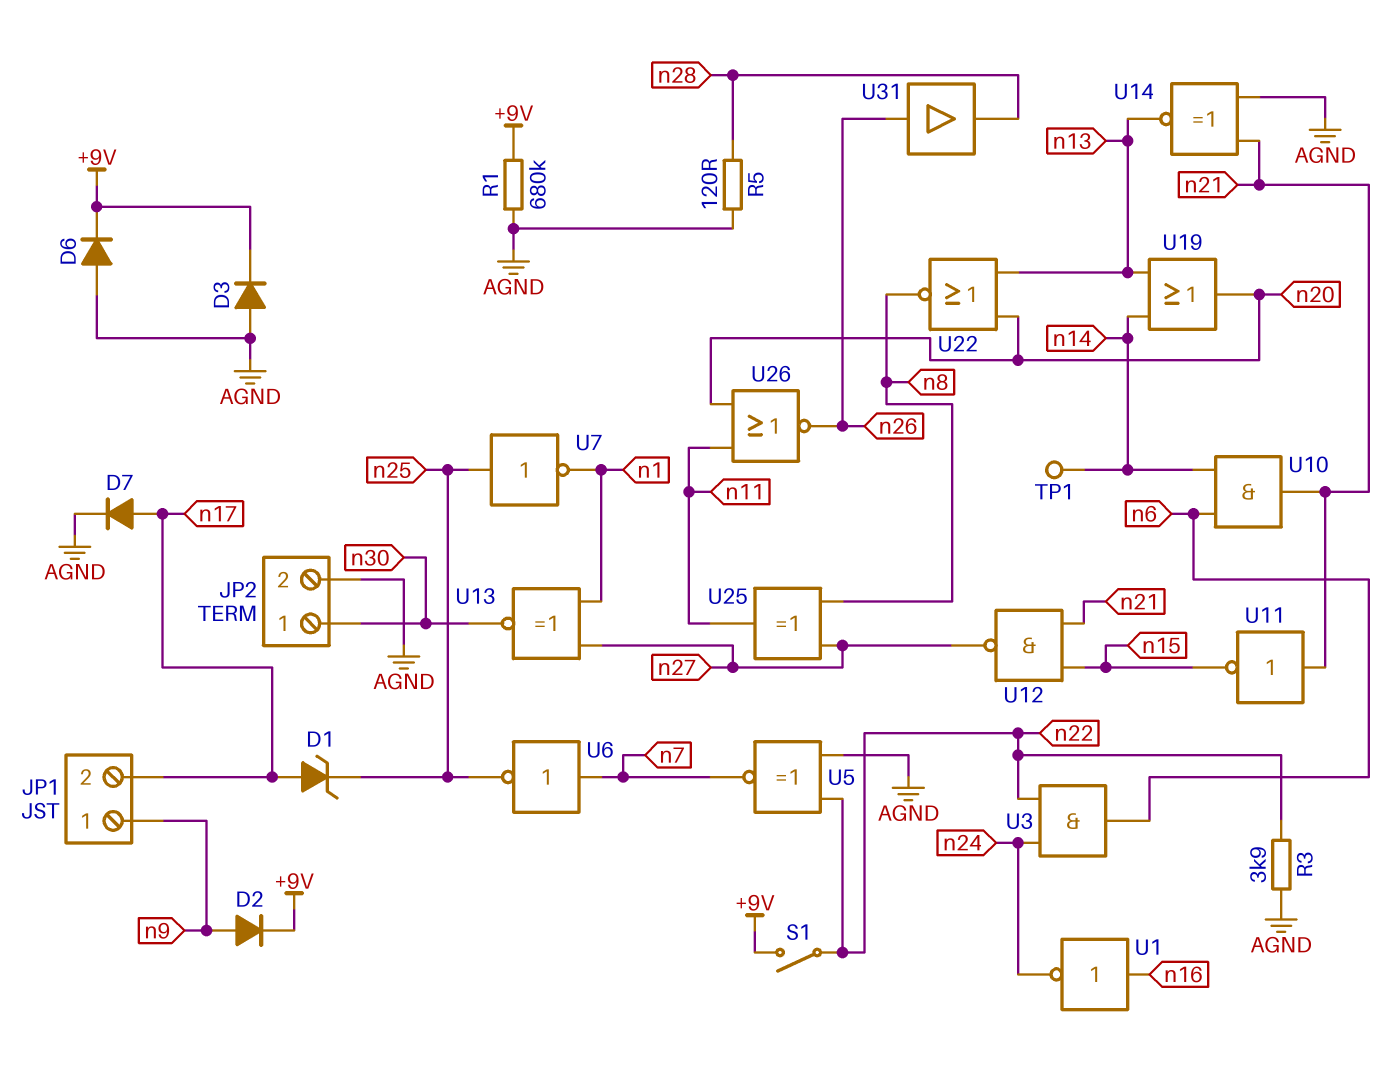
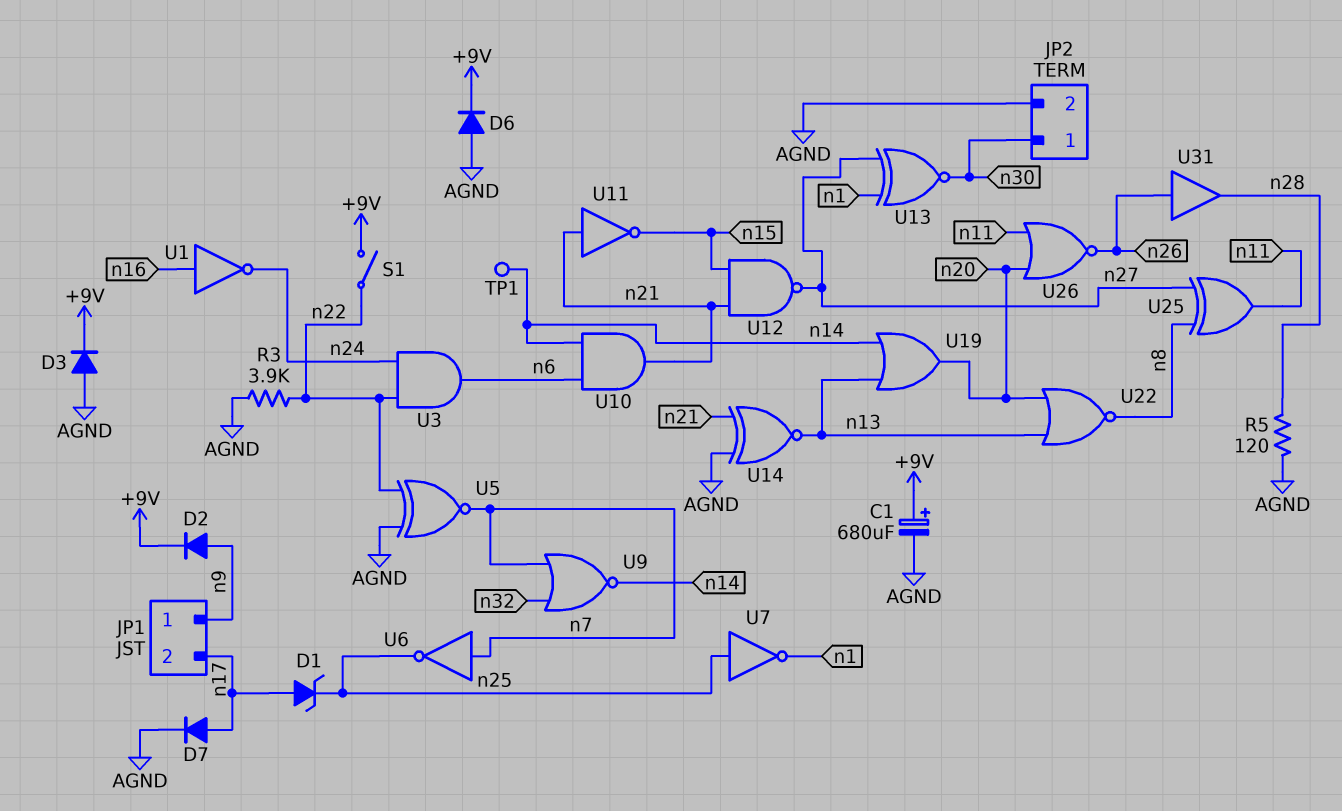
C1: none -> 680uF (plus +9V, minus AGND)
R1: 680k (+9V, AGND) -> none
U9: none -> NOR (in n7, in n32, out n14)

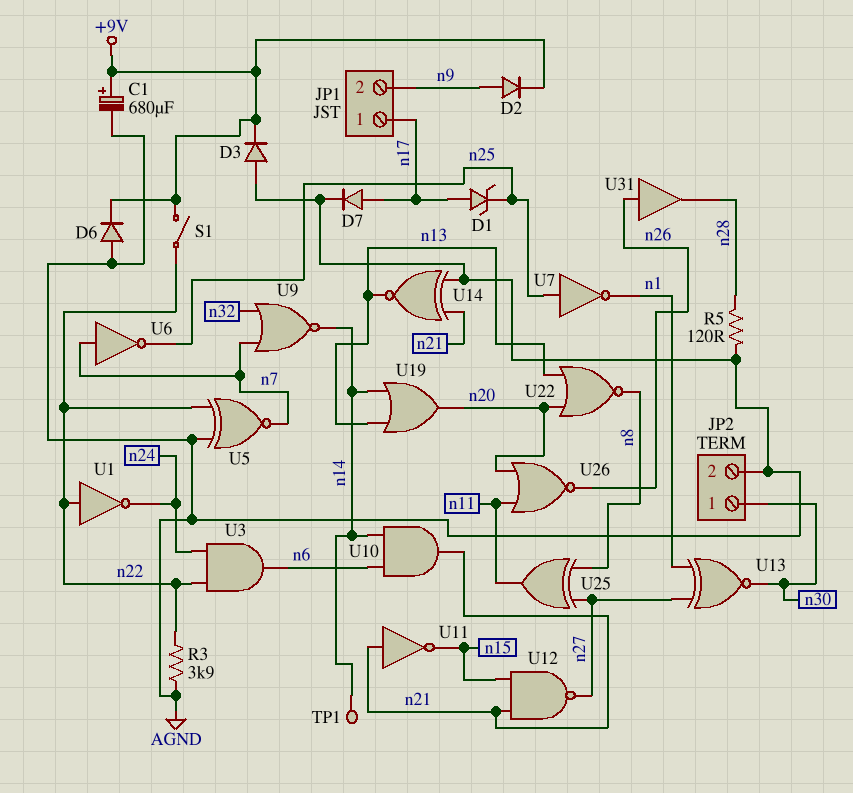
JP1 pin 1: n9 -> n17
JP1 pin 2: n17 -> n9
U1: NOT (in n16, out n24) -> NOT (in n22, out n24)

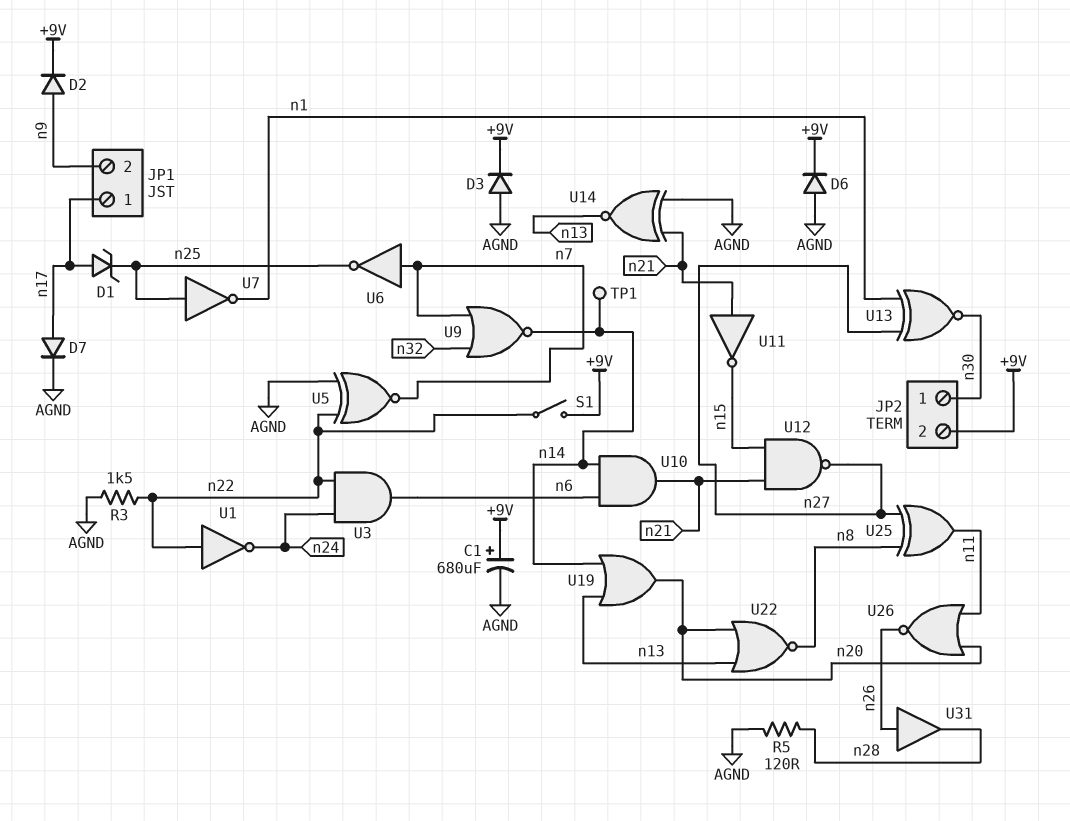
JP2 pin 2: AGND -> +9V
R3: 3.9k (AGND, n22) -> 1.5k (AGND, n22)

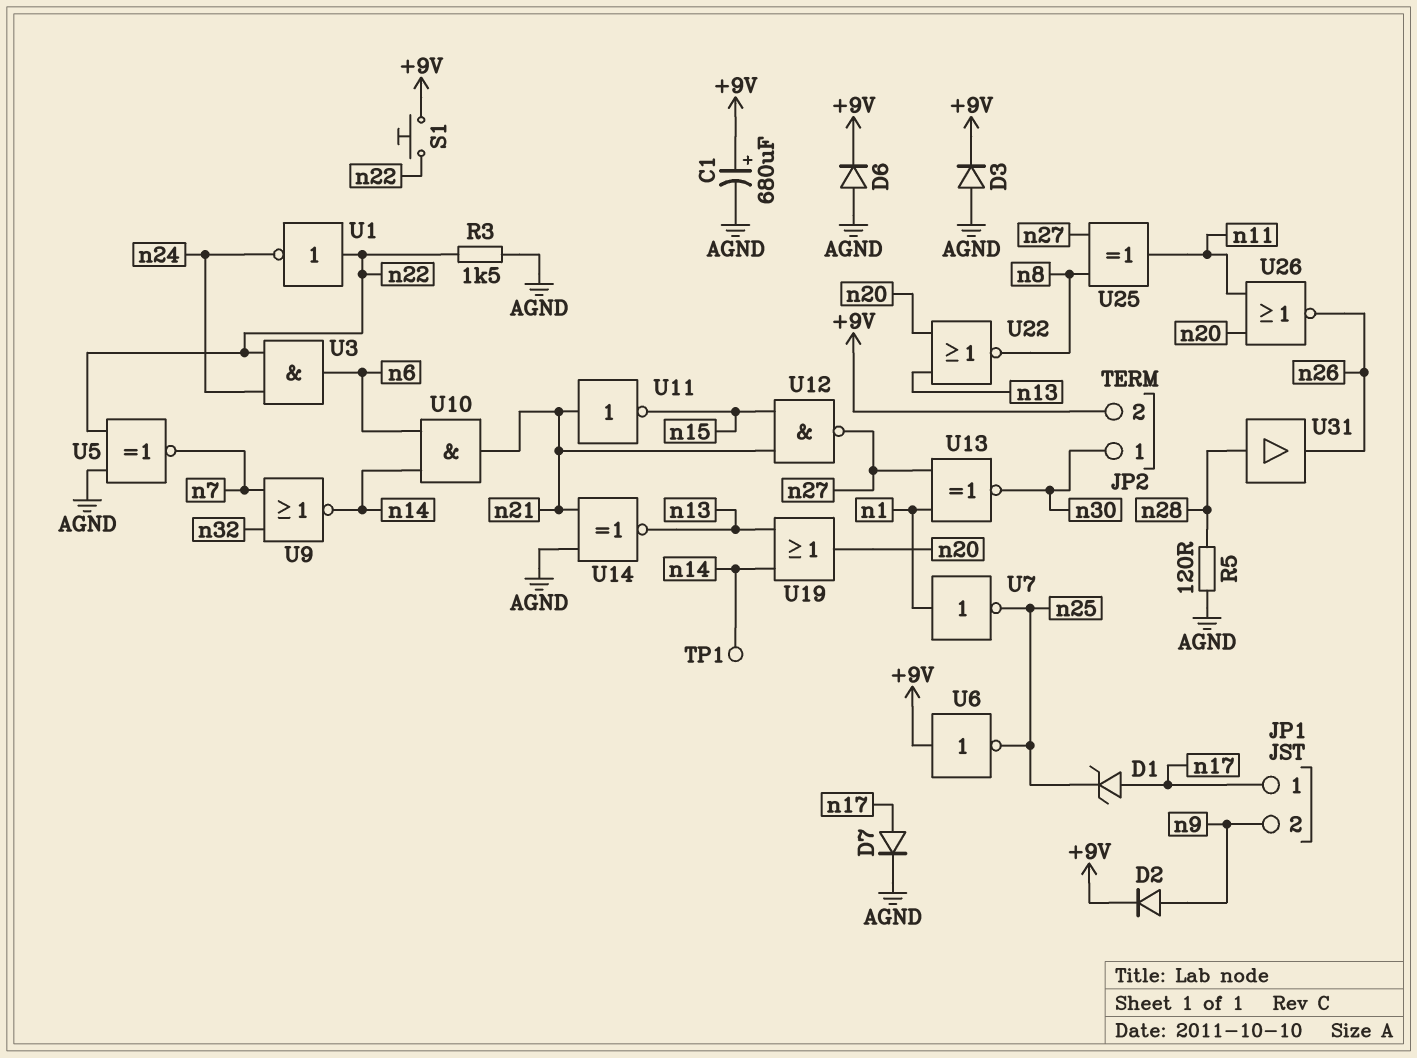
S1: switch (+9V, n22) -> button (+9V, n22)
U6: NOT (in n7, out n25) -> NOT (in +9V, out n25)
U7: NOT (in n25, out n1) -> NOT (in n1, out n25)
U31: buffer (in n26, out n28) -> buffer (in n28, out n26)

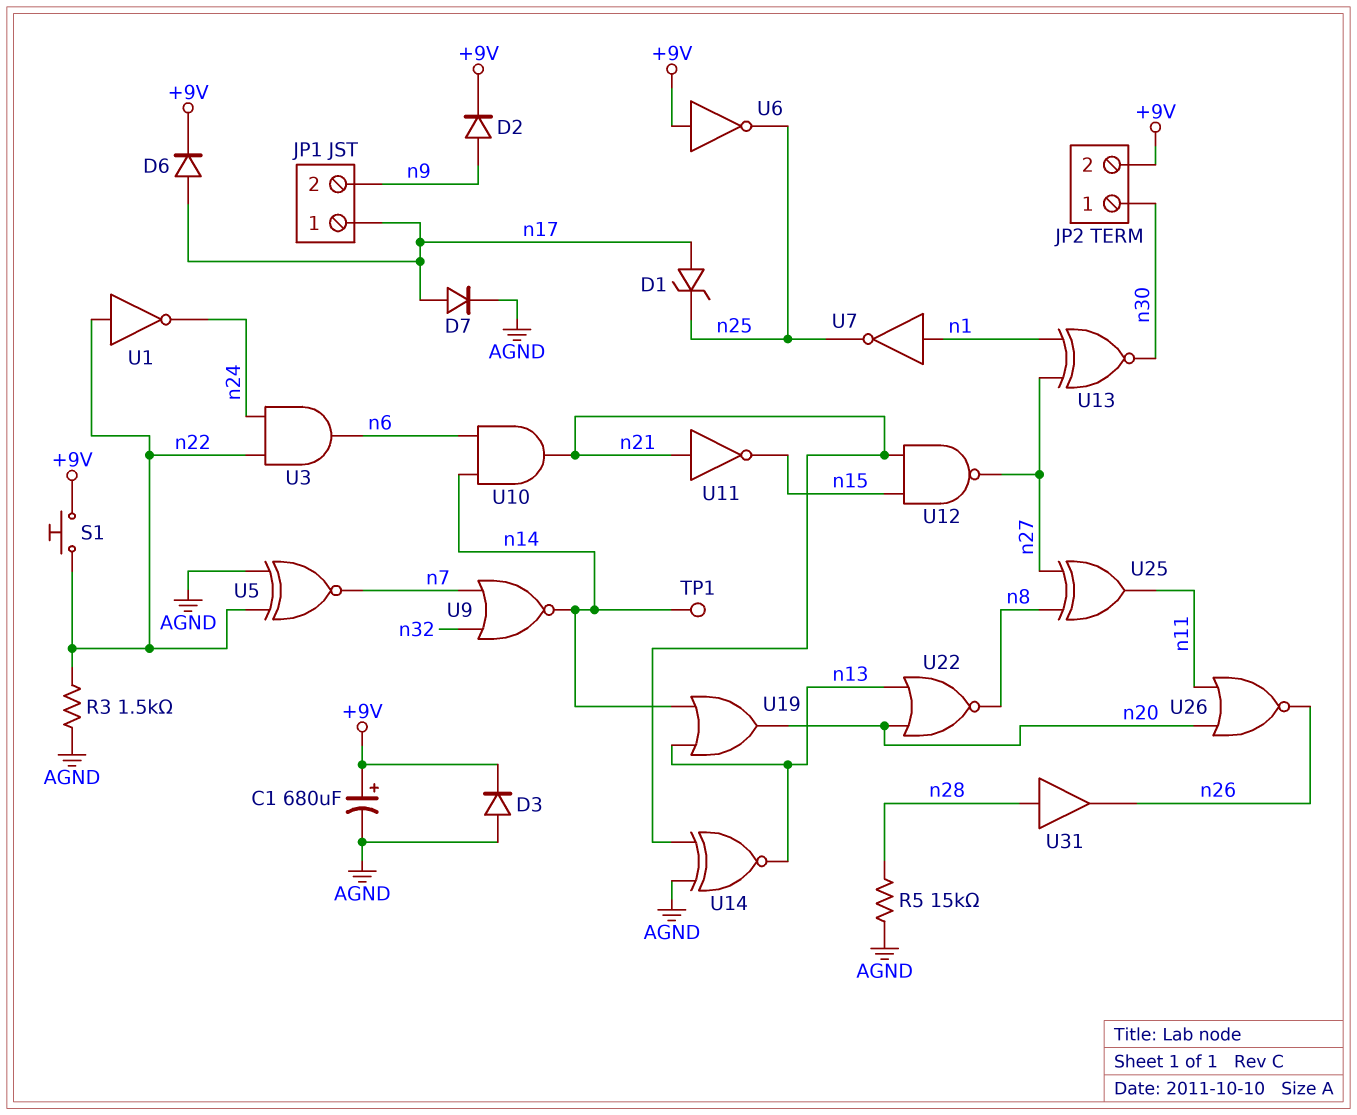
D6: diode (A AGND, K +9V) -> diode (A n17, K +9V)
R5: 120 (AGND, n28) -> 15k (AGND, n28)

